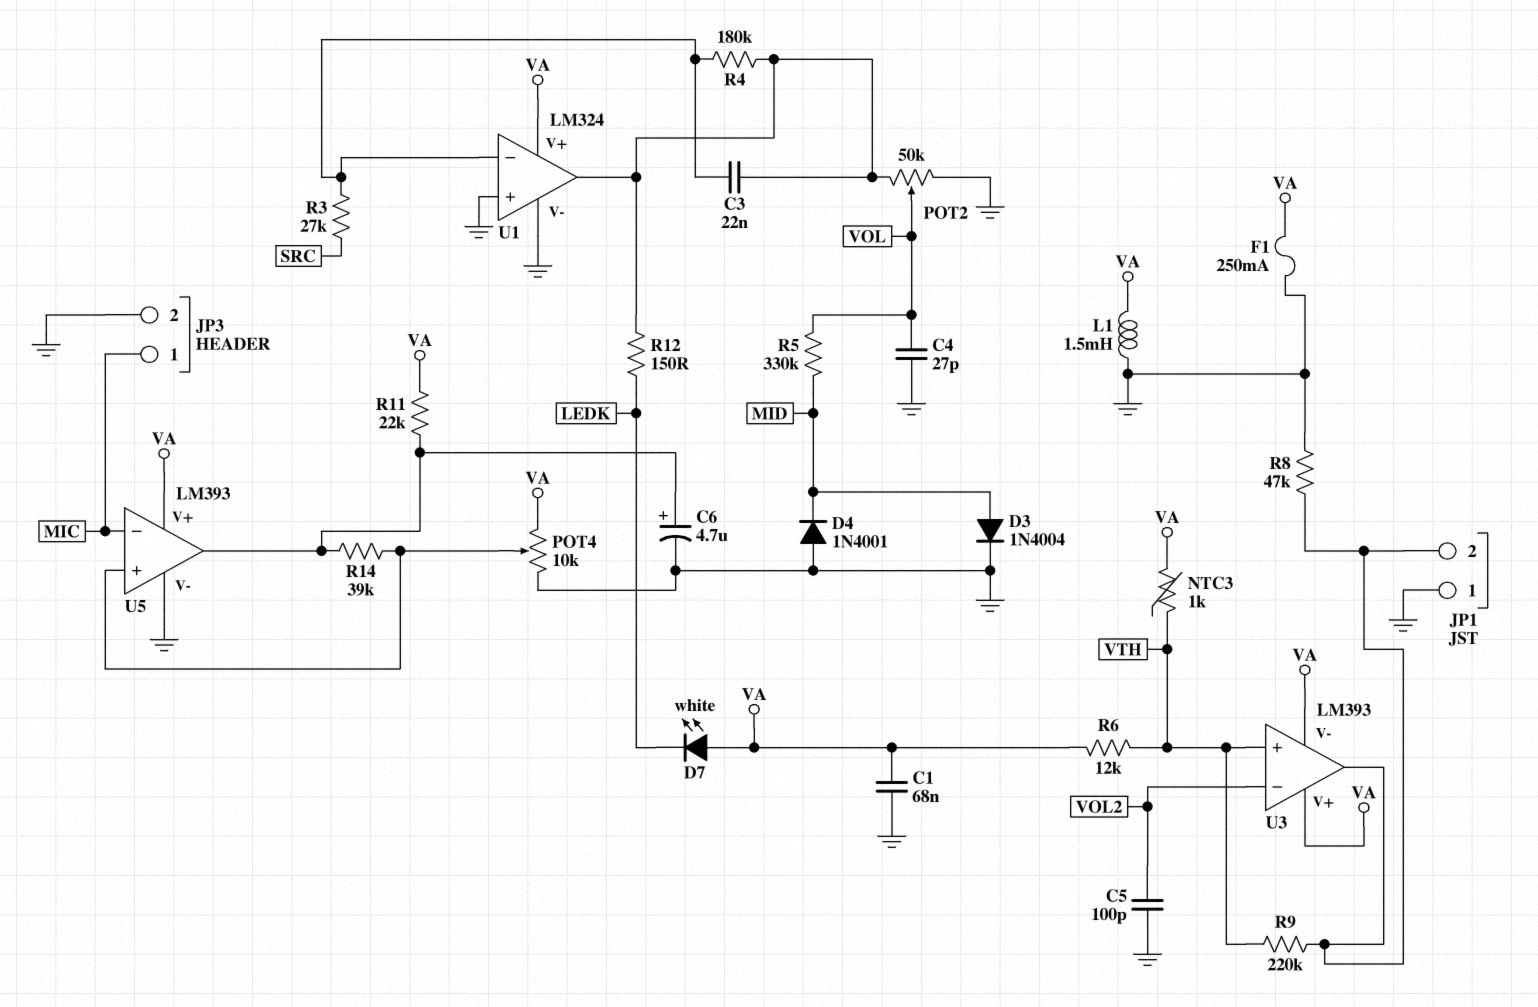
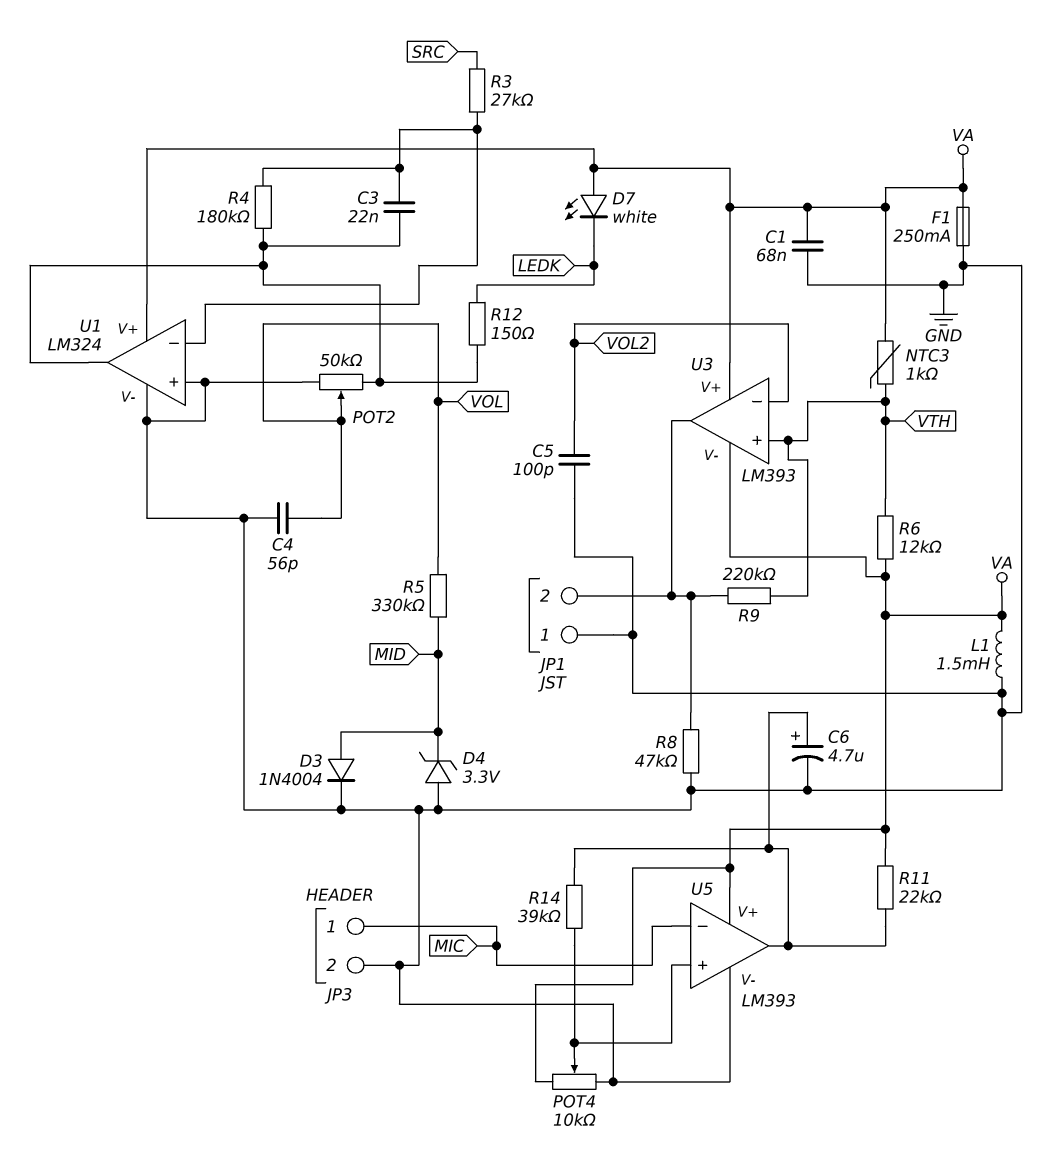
C4: 27pF (GND, VOL) -> 56pF (GND, VOL)
D4: diode 1N4001 (A GND, K MID) -> zener 3.3V (A GND, K MID)

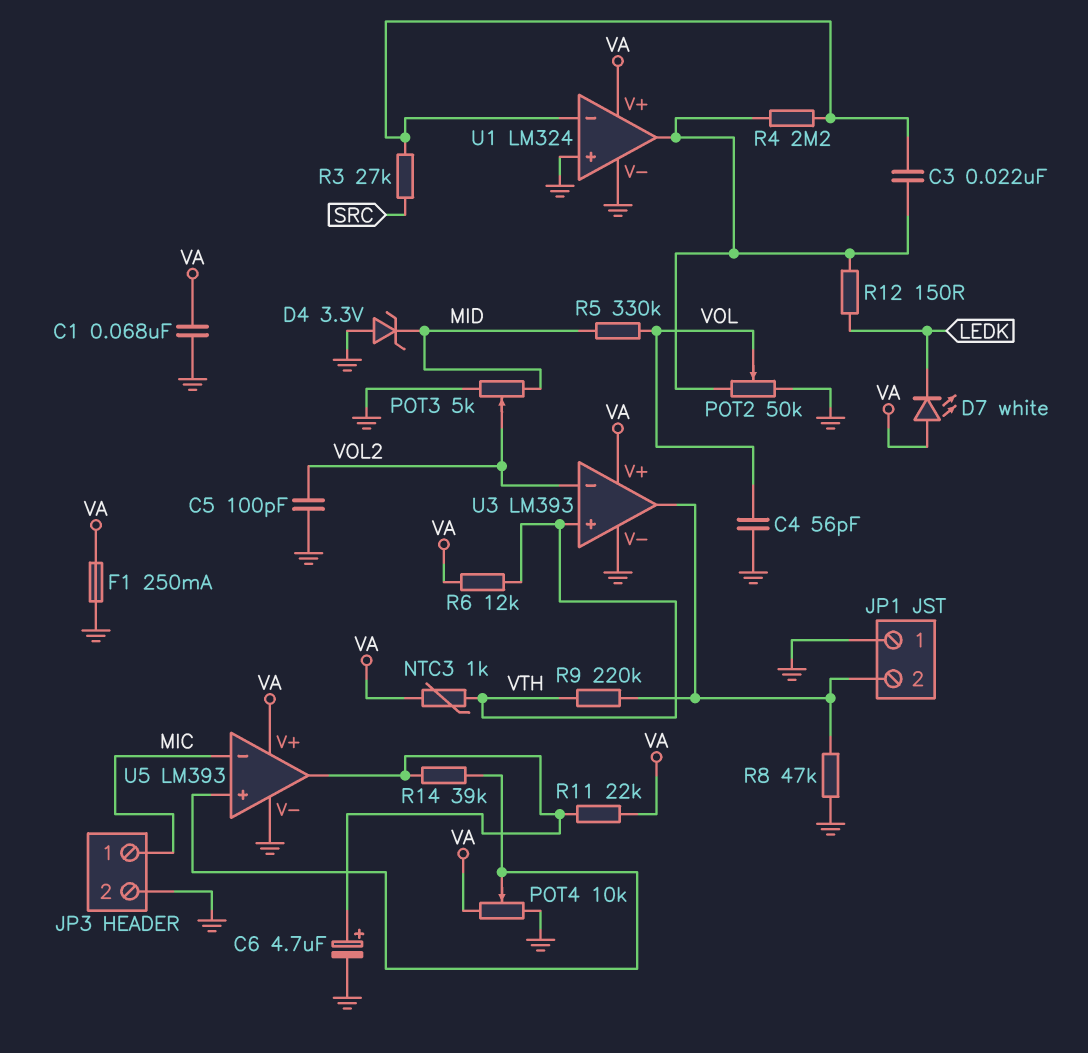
D3: diode 1N4004 (A MID, K GND) -> none
L1: 1.5mH (GND, VA) -> none
POT3: none -> 5k (GND, MID, wiper VOL2)
R4: 180k (U1/in-, U1/out) -> 2.2M (U1/in-, U1/out)
U3 pin V-: VA -> GND

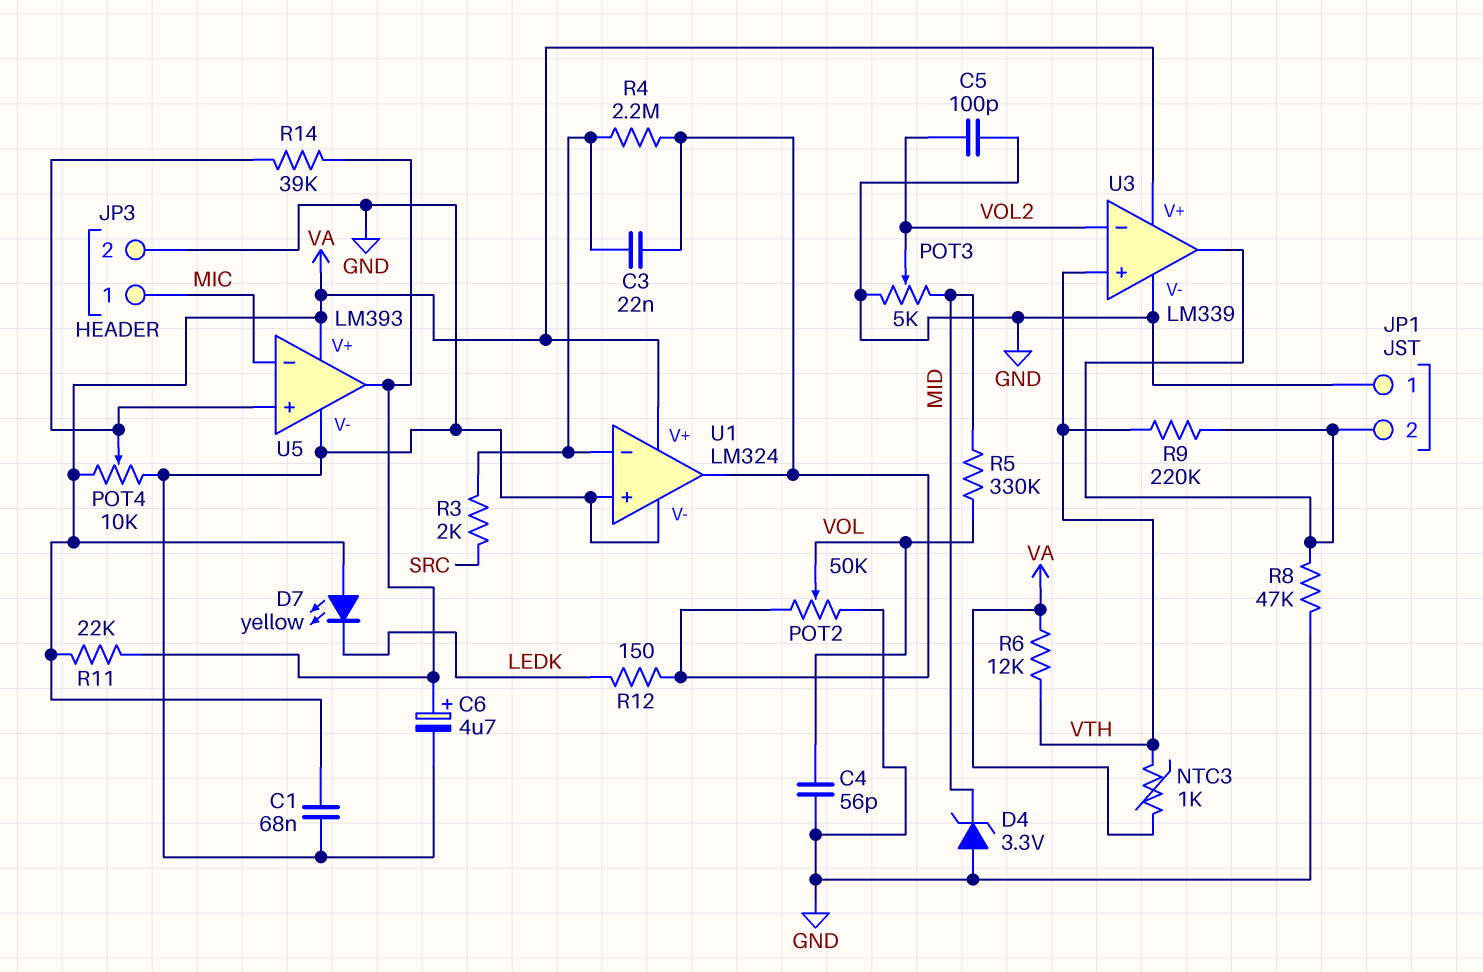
D7: LED white (A VA, K LEDK) -> LED yellow (A VA, K LEDK)
F1: 250mA (GND, VA) -> none
R3: 27k (SRC, U1/in-) -> 2k (SRC, U1/in-)
U3: LM393 -> LM339

